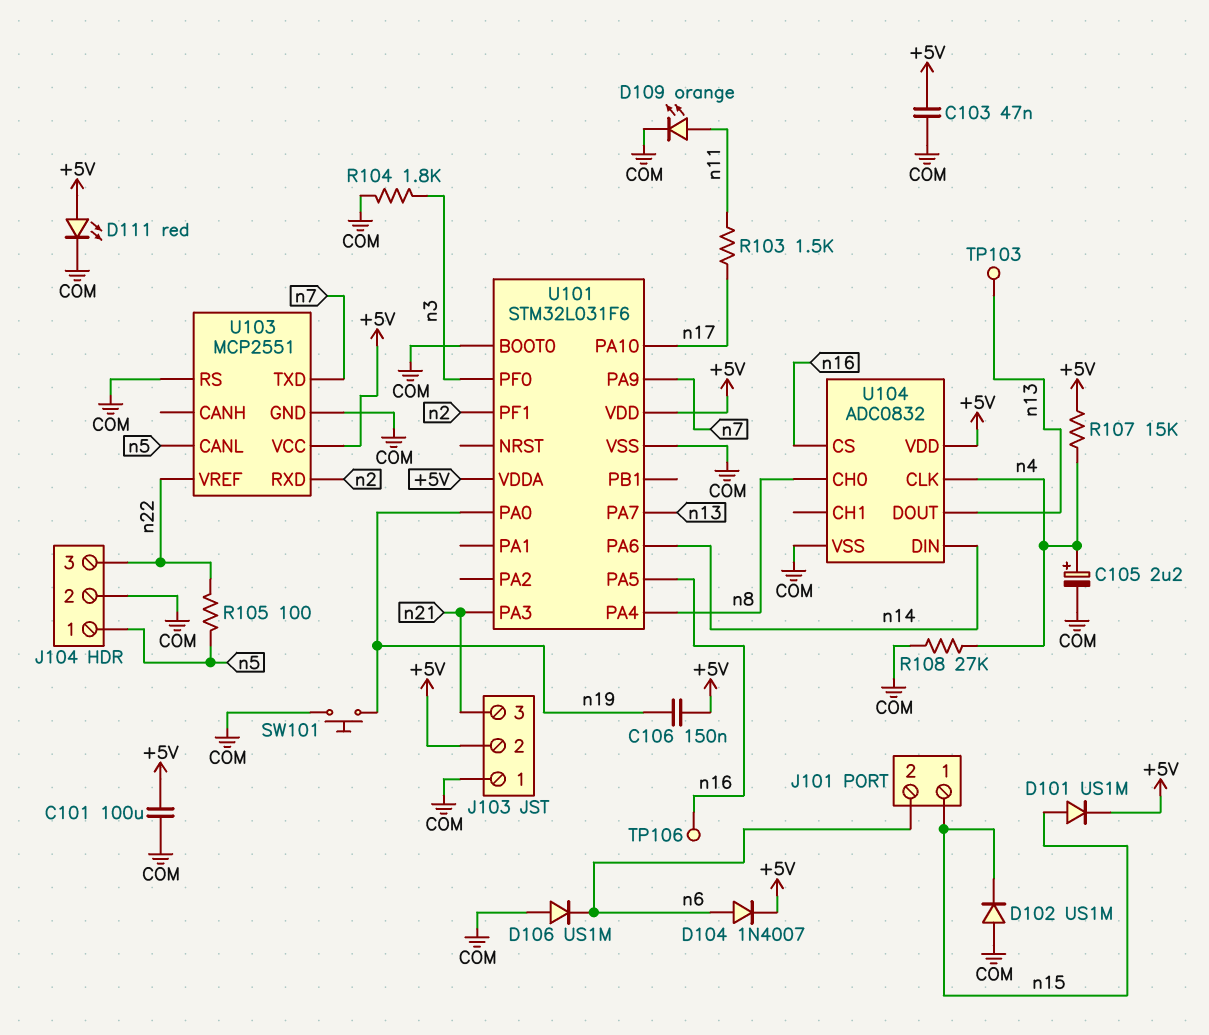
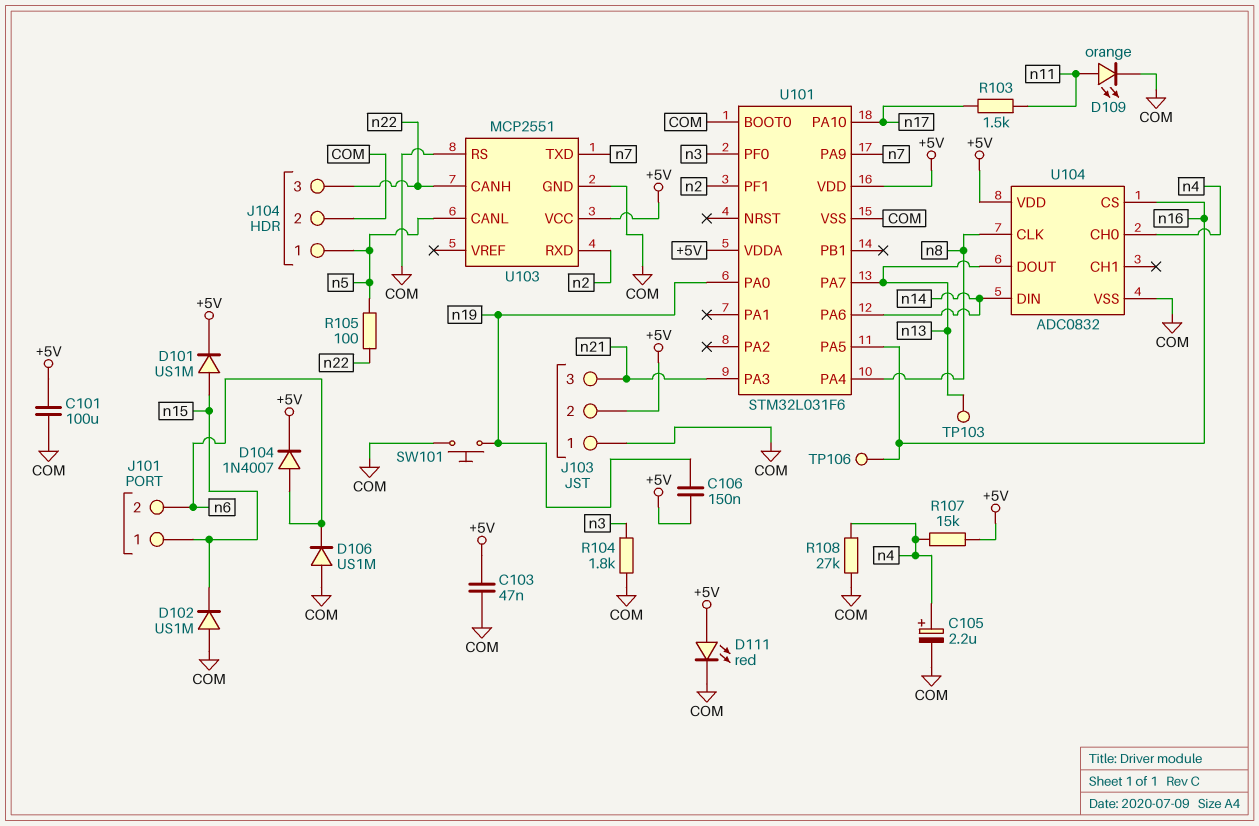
U103 pin CANH: none -> n22
U103 pin VREF: n22 -> none
U104 pin CH0: n8 -> n4
U104 pin CLK: n4 -> n8

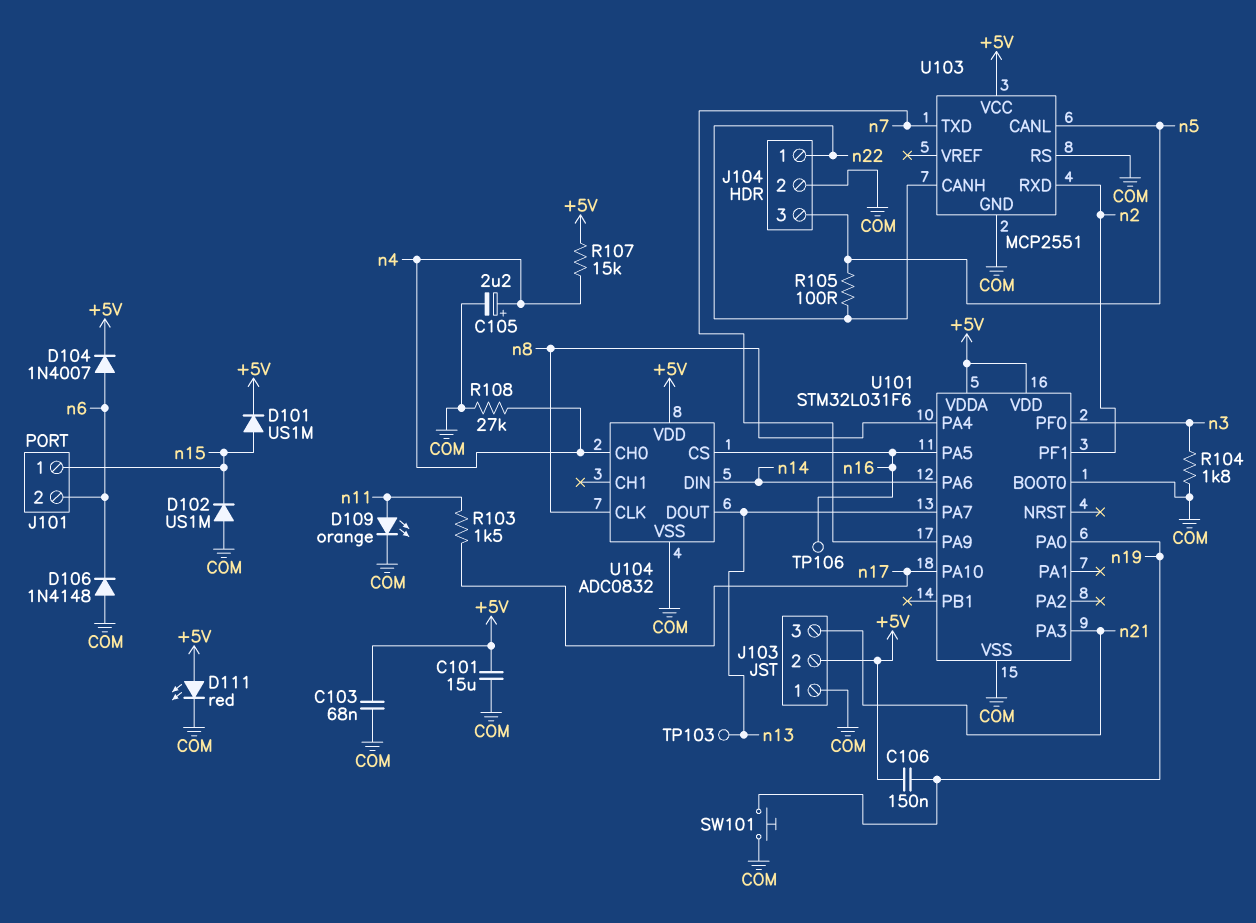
C101: 100uF (+5V, COM) -> 15uF (+5V, COM)
C103: 47nF (+5V, COM) -> 68nF (+5V, COM)
D106: diode US1M (A COM, K n6) -> diode 1N4148 (A COM, K n6)
J104 pin 1: n5 -> n22
J104 pin 3: n22 -> n5

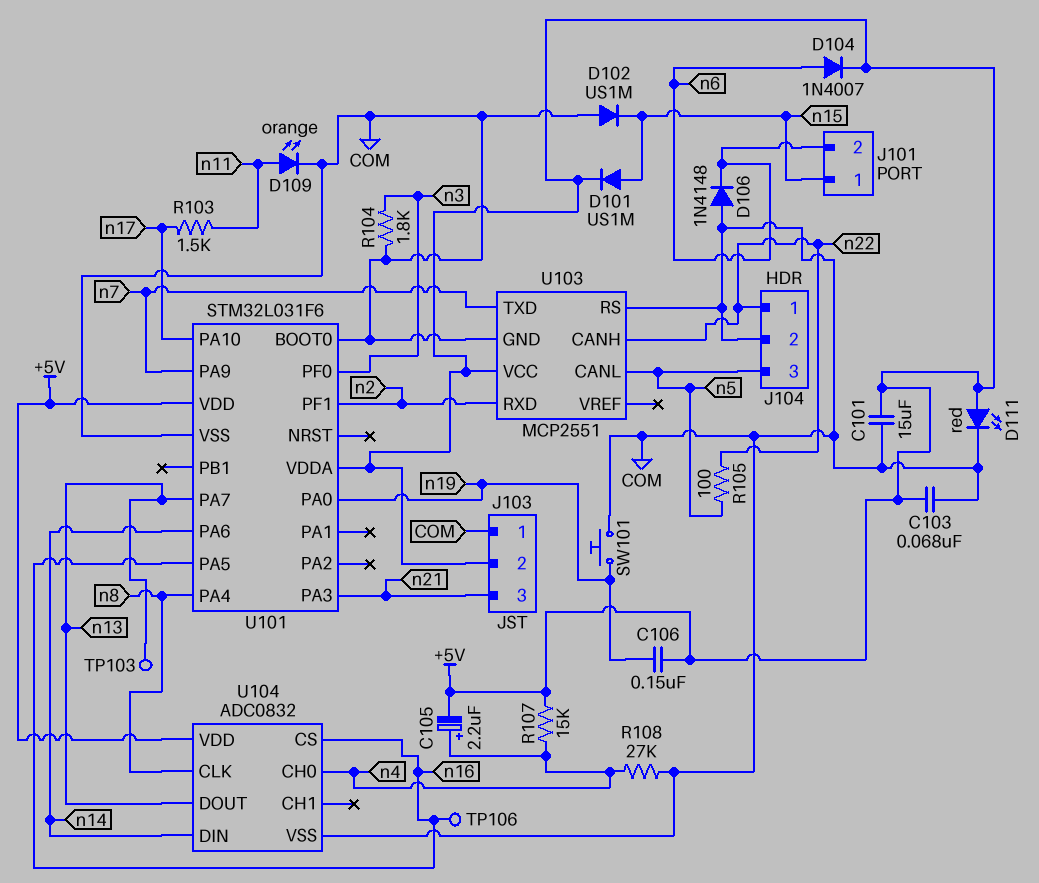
C105: 2.2uF (plus n4, minus COM) -> 2.2uF (plus n4, minus +5V)

